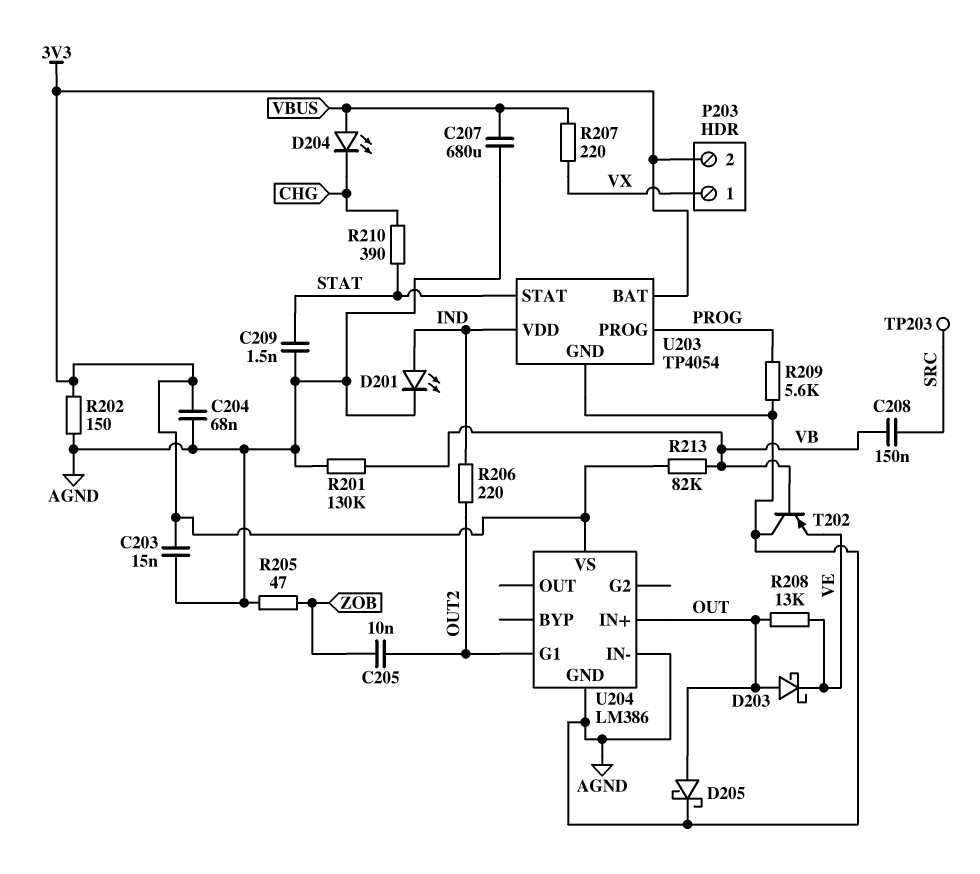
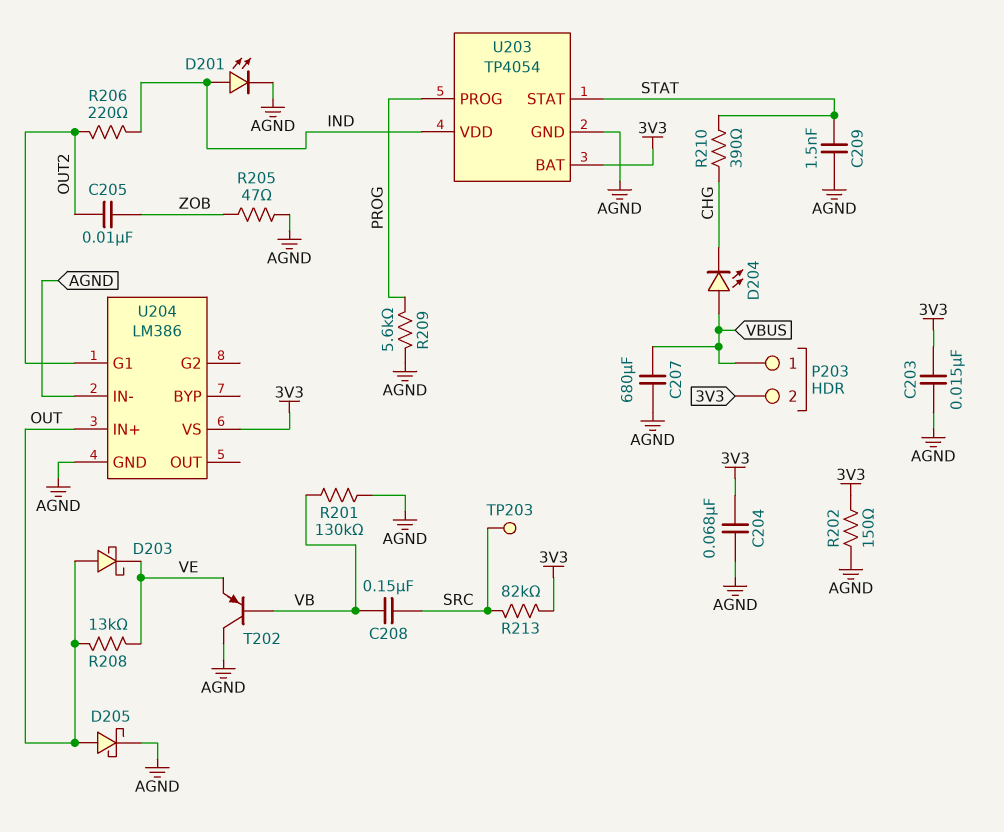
P203 pin 1: VX -> VBUS
R207: 220 (VBUS, VX) -> none
R213: 82k (3V3, VB) -> 82k (3V3, SRC)

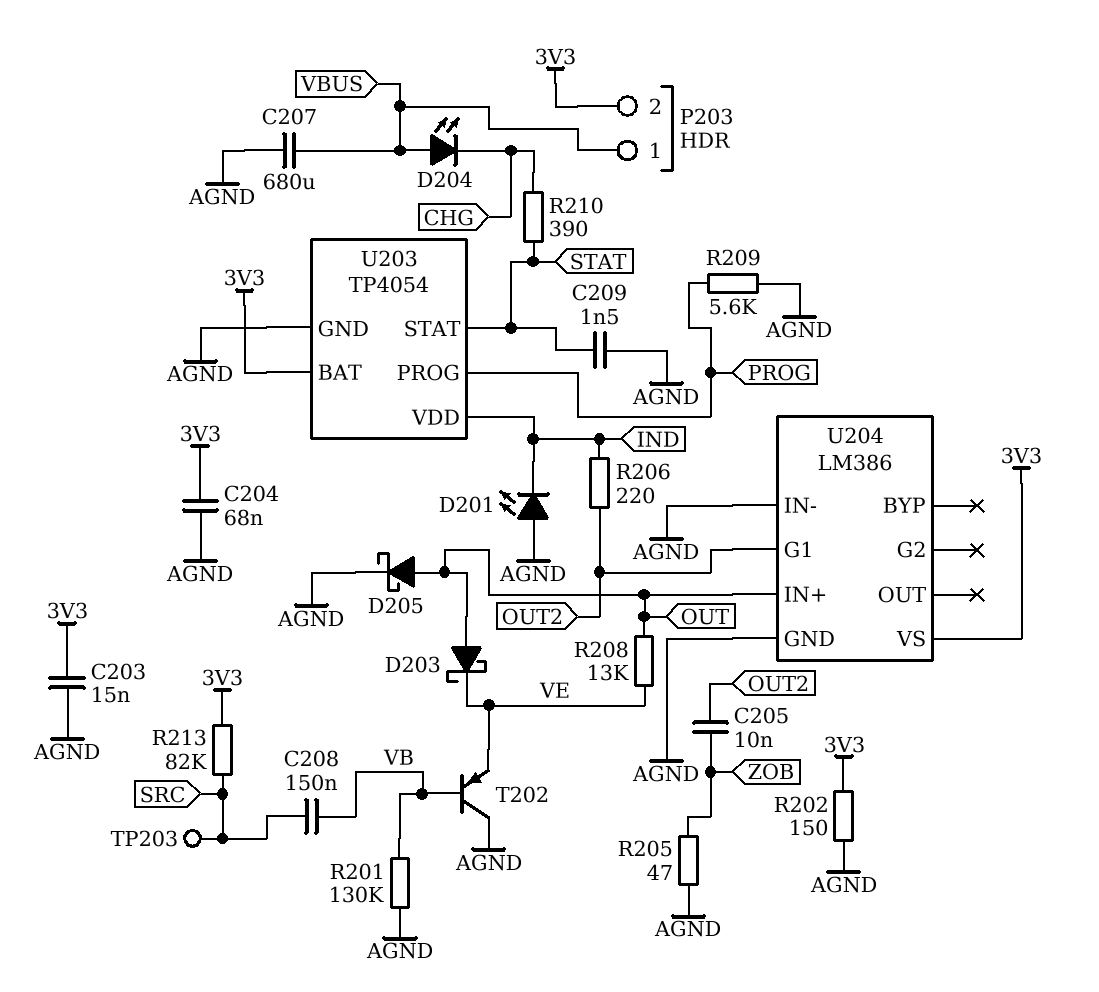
D201: LED (A IND, K AGND) -> LED (A AGND, K IND)

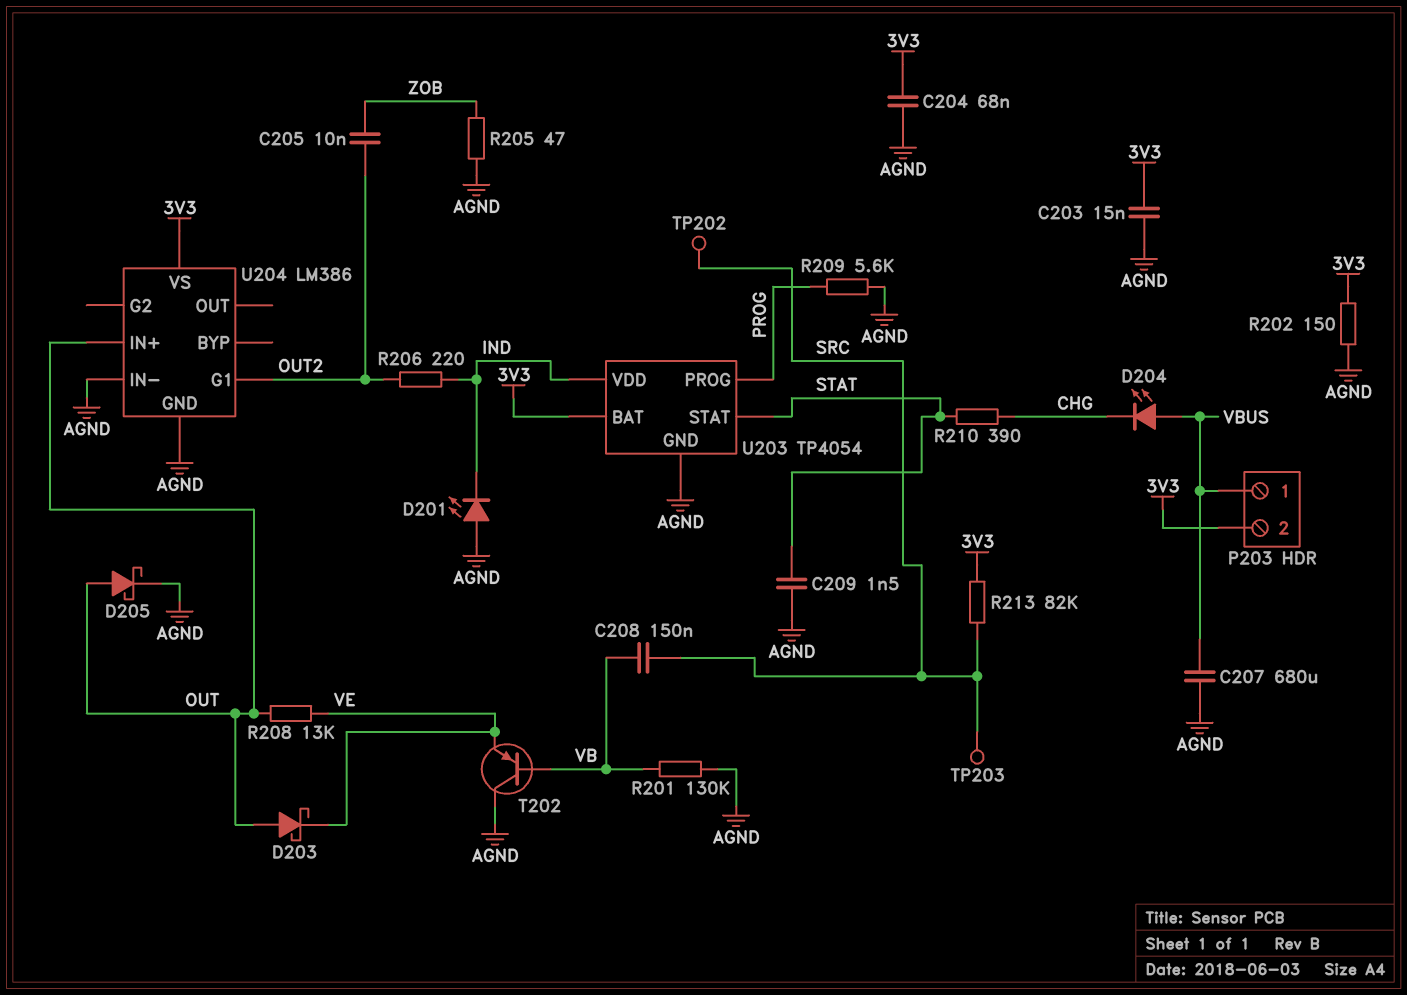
TP202: none -> test point (SRC)

